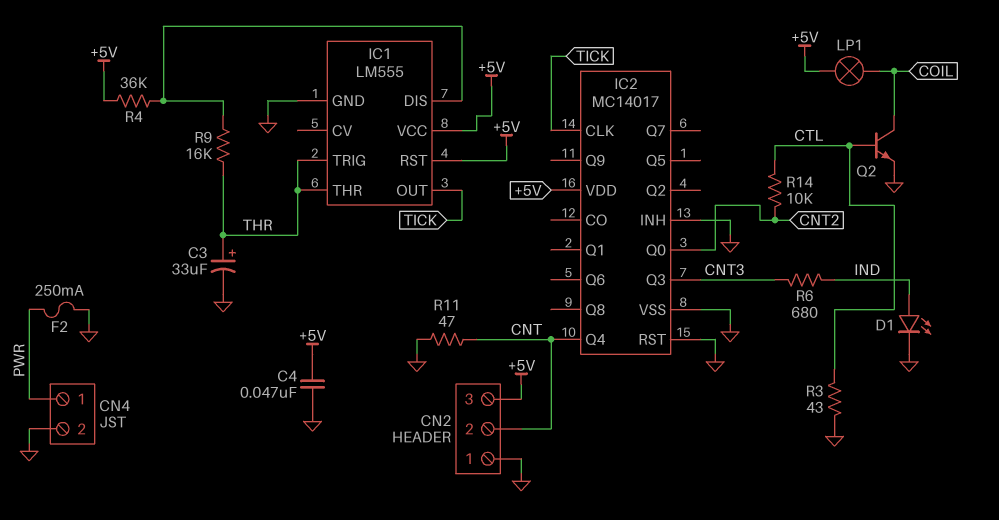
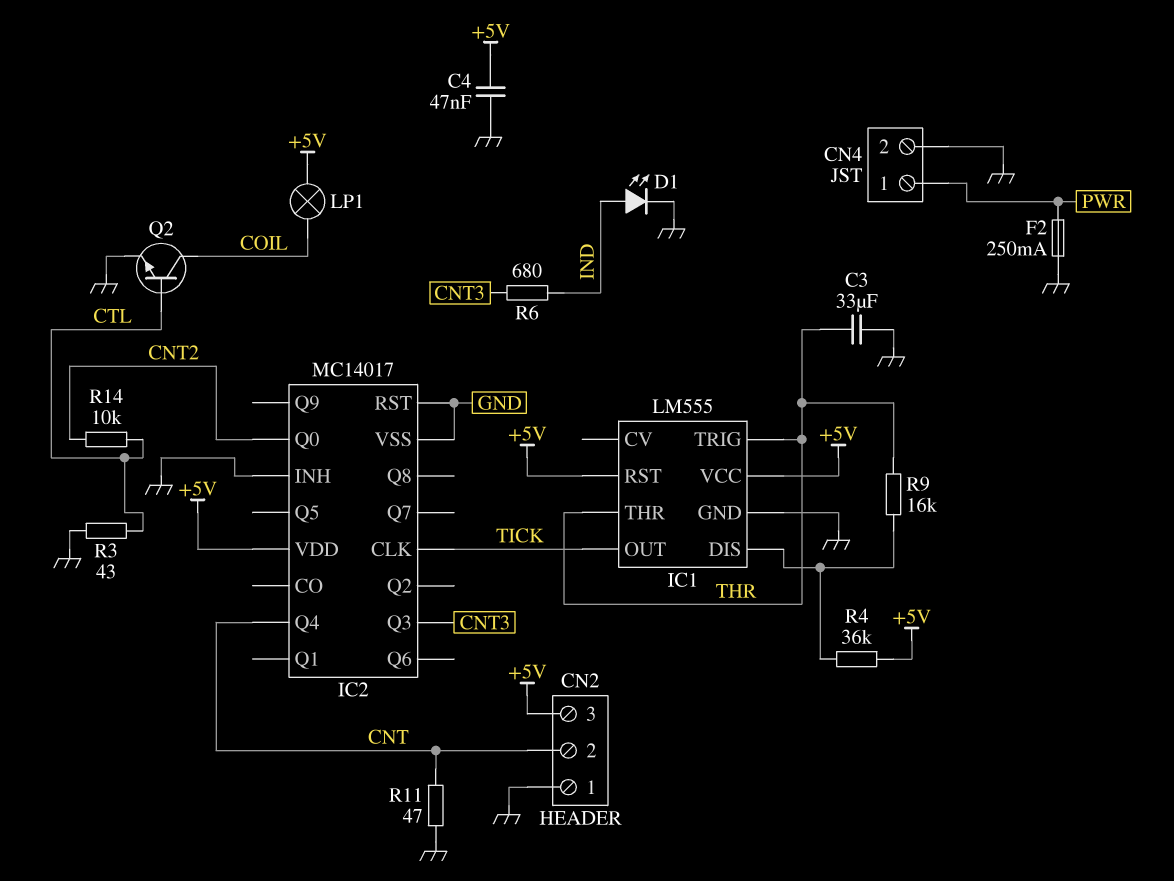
C3: 33uF (plus THR, minus GND) -> 33uF (GND, THR)

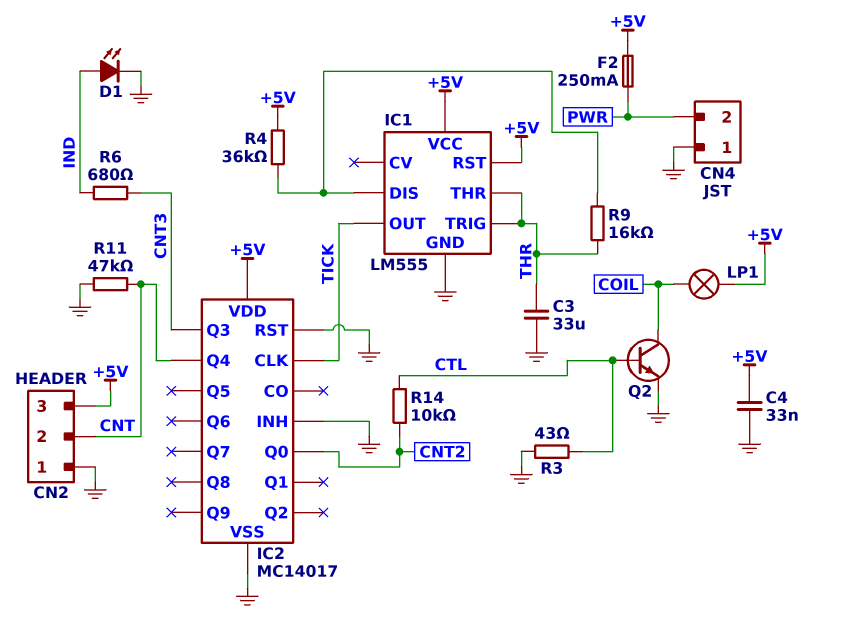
C4: 47nF (+5V, GND) -> 33nF (+5V, GND)
CN4 pin 1: PWR -> GND
CN4 pin 2: GND -> PWR
F2: 250mA (GND, PWR) -> 250mA (+5V, PWR)
R11: 47 (CNT, GND) -> 47k (CNT, GND)

